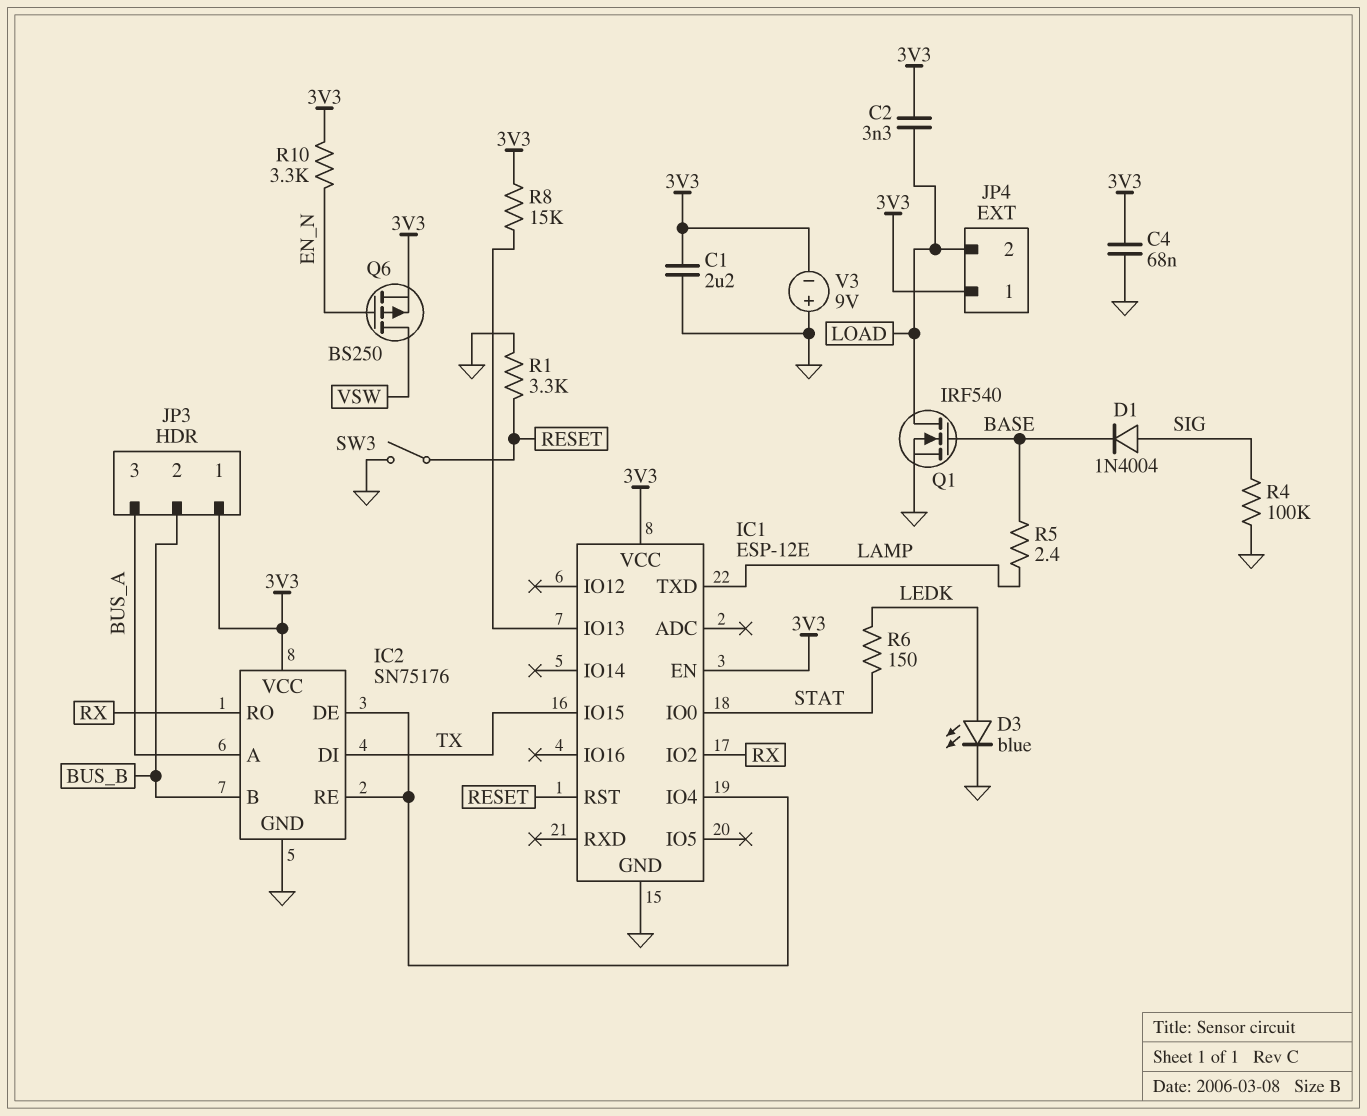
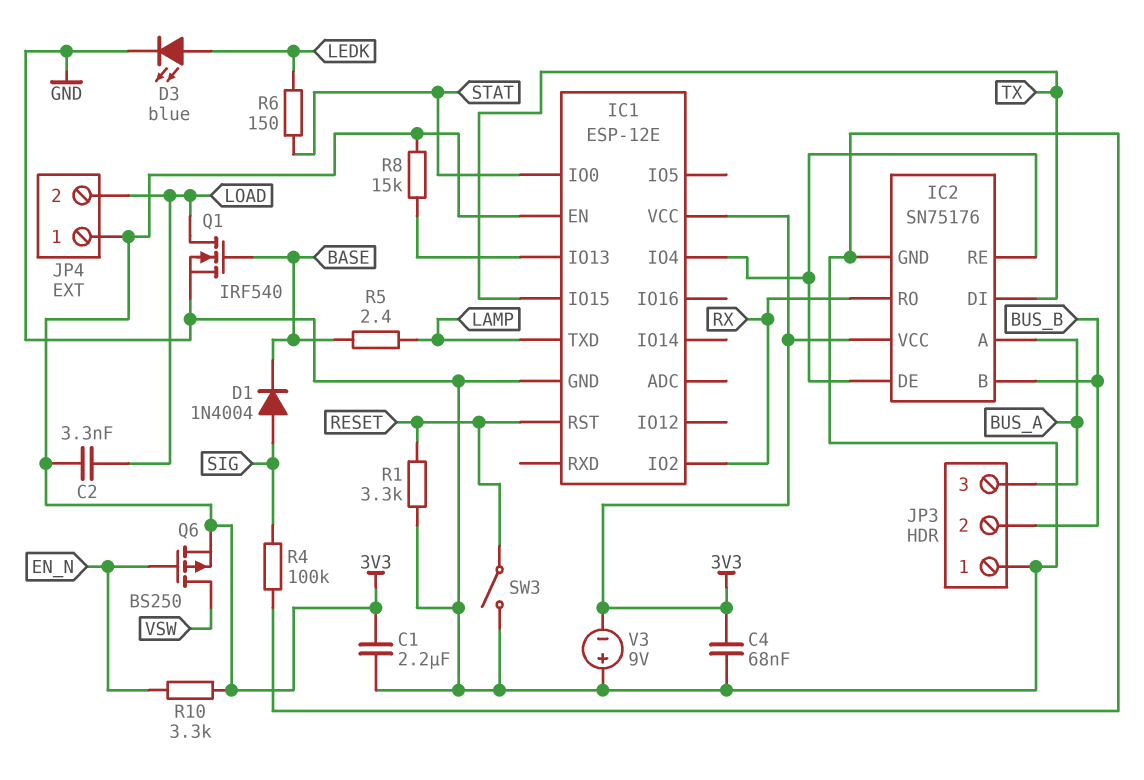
JP3 pin 1: 3V3 -> GND

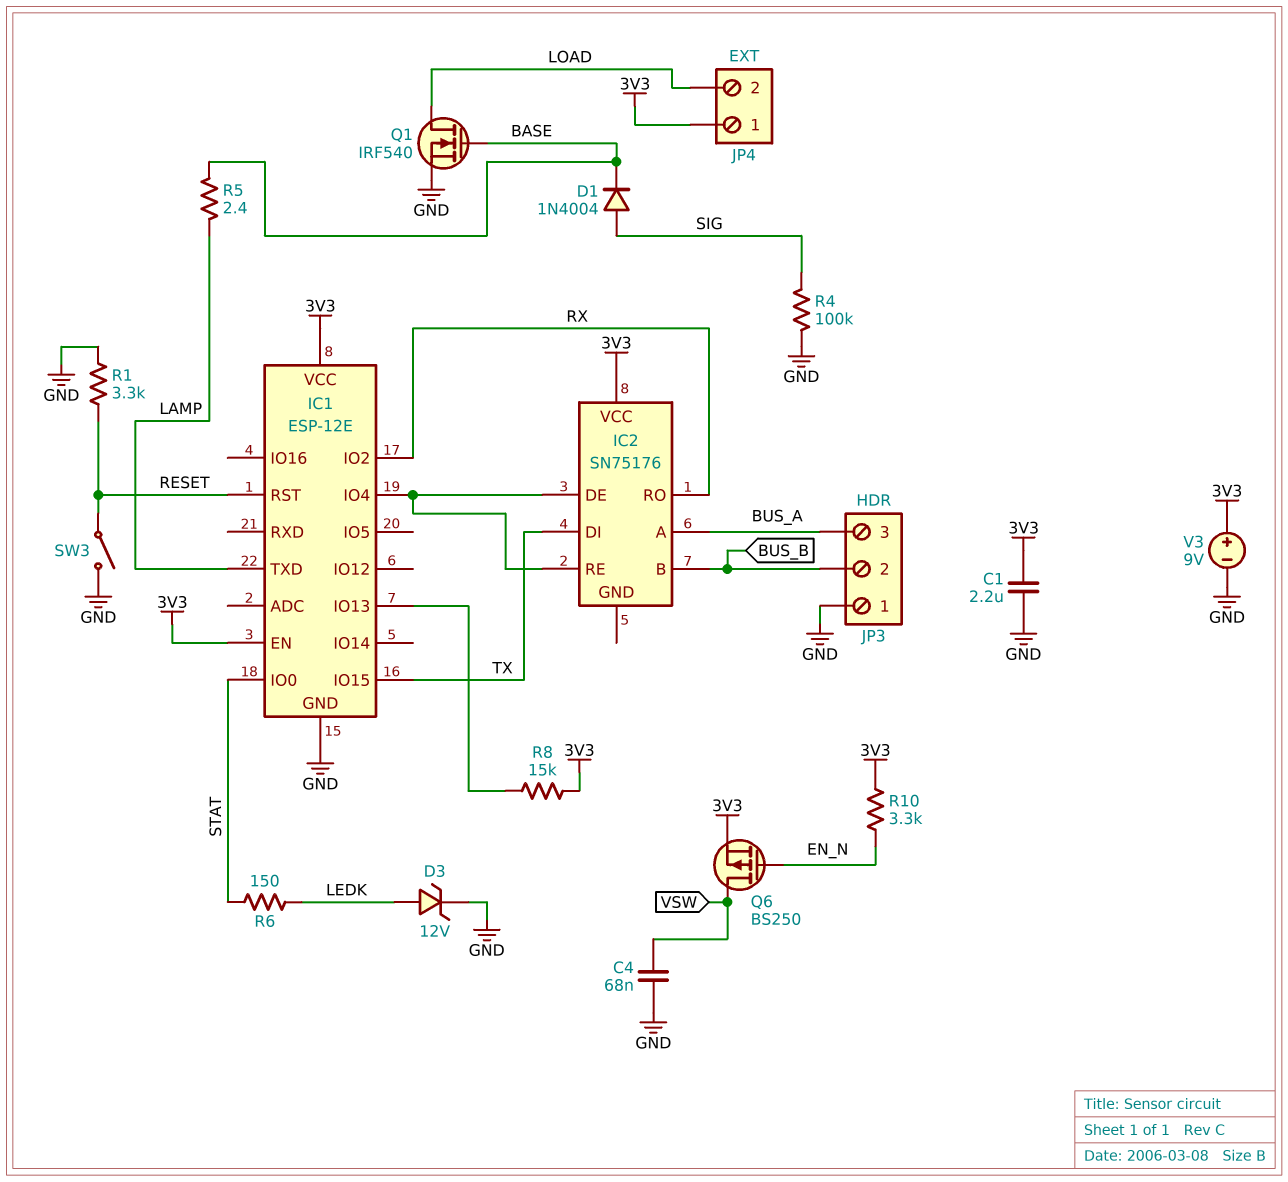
C2: 3.3nF (3V3, LOAD) -> none
C4: 68nF (3V3, GND) -> 68nF (GND, VSW)
D3: LED blue (A LEDK, K GND) -> zener 12V (A LEDK, K GND)
IC2 pin GND: GND -> none
V3: 9V (plus GND, minus 3V3) -> 9V (plus 3V3, minus GND)

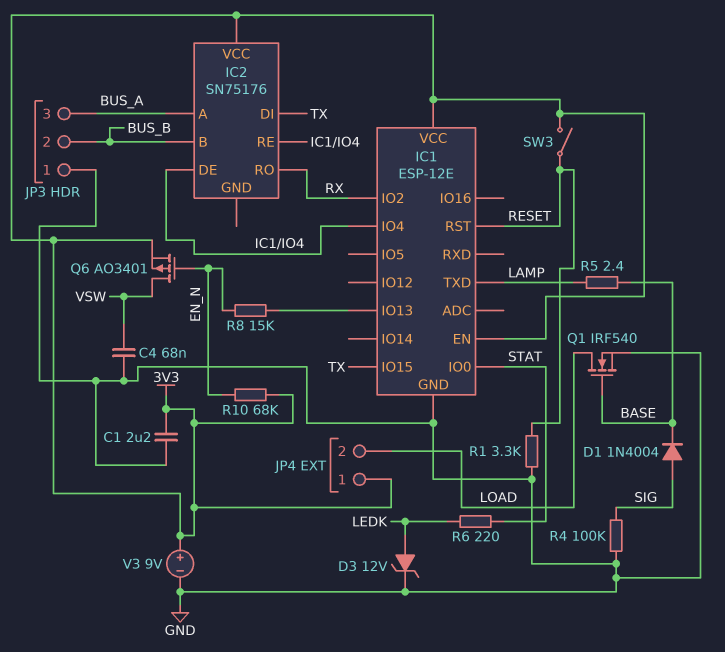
Q6: PMOS BS250 (G EN_N, D VSW, S 3V3) -> PMOS AO3401 (G EN_N, D VSW, S 3V3)
R6: 150 (LEDK, STAT) -> 220 (LEDK, STAT)
R8: 15k (3V3, IC1/IO13) -> 15k (EN_N, IC1/IO13)
R10: 3.3k (3V3, EN_N) -> 68k (3V3, EN_N)
SW3: switch (GND, RESET) -> switch (3V3, RESET)

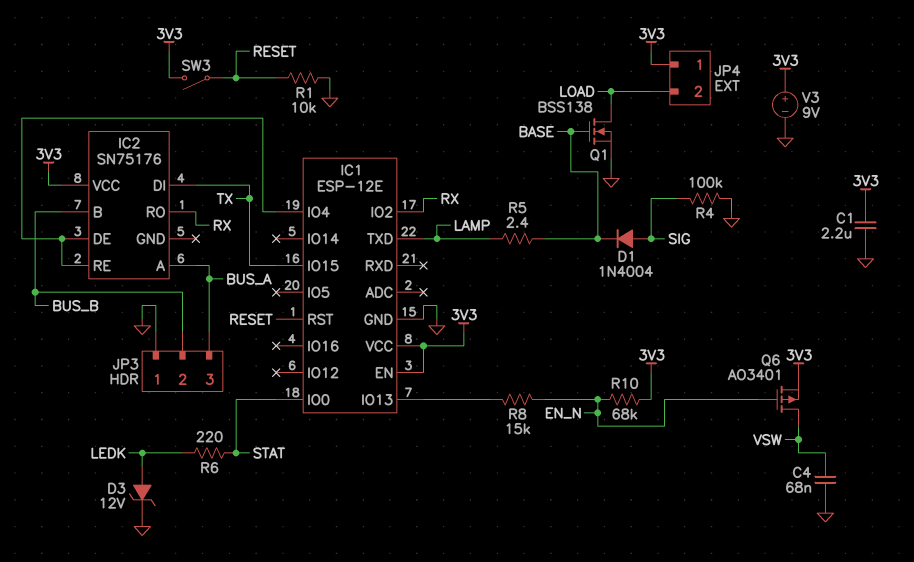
Q1: NMOS IRF540 (G BASE, D LOAD, S GND) -> NMOS BSS138 (G BASE, D LOAD, S GND)
R1: 3.3k (GND, RESET) -> 10k (GND, RESET)

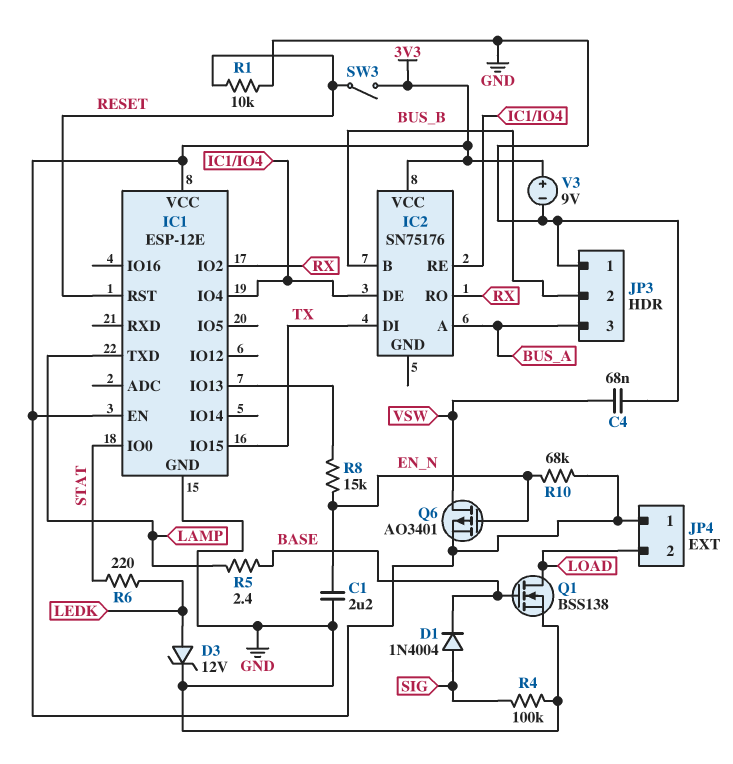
C1: 2.2uF (3V3, GND) -> 2.2uF (EN_N, GND)

